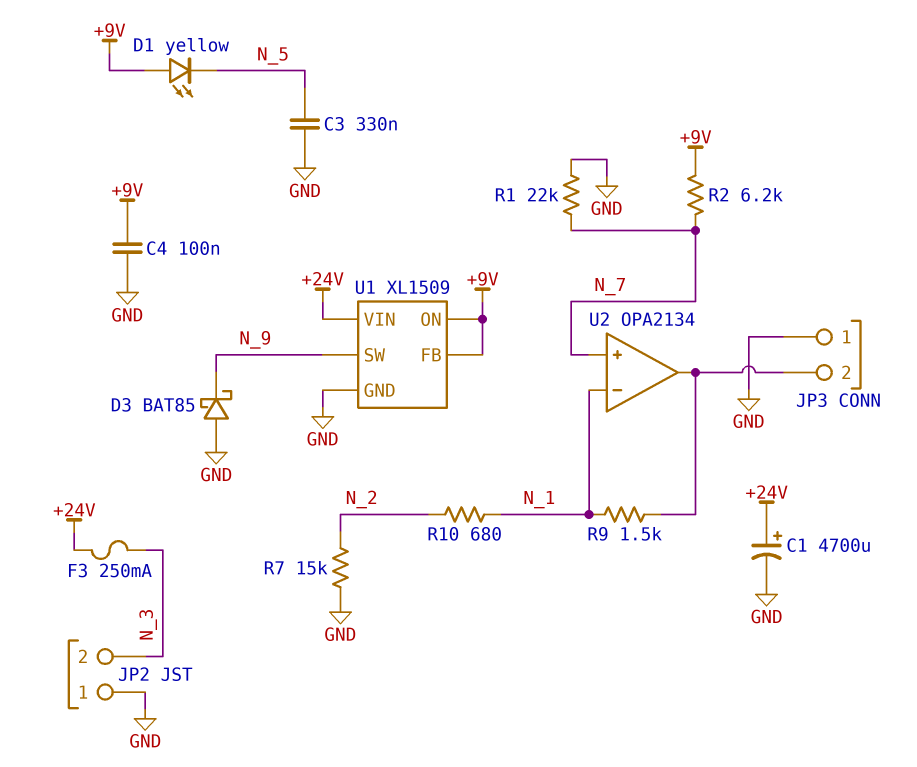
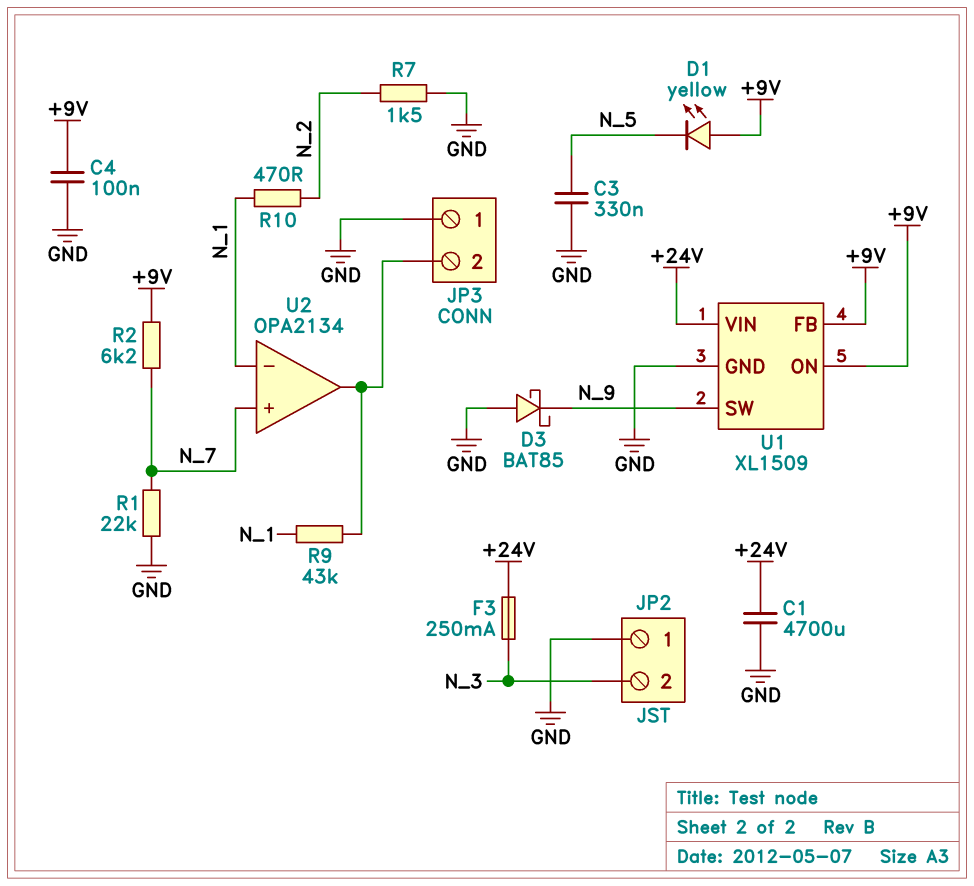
C1: 4700uF (plus +24V, minus GND) -> 4700uF (+24V, GND)
R7: 15k (GND, N_2) -> 1.5k (GND, N_2)
R9: 1.5k (JP3/2, N_1) -> 43k (JP3/2, N_1)
R10: 680 (N_1, N_2) -> 470 (N_1, N_2)

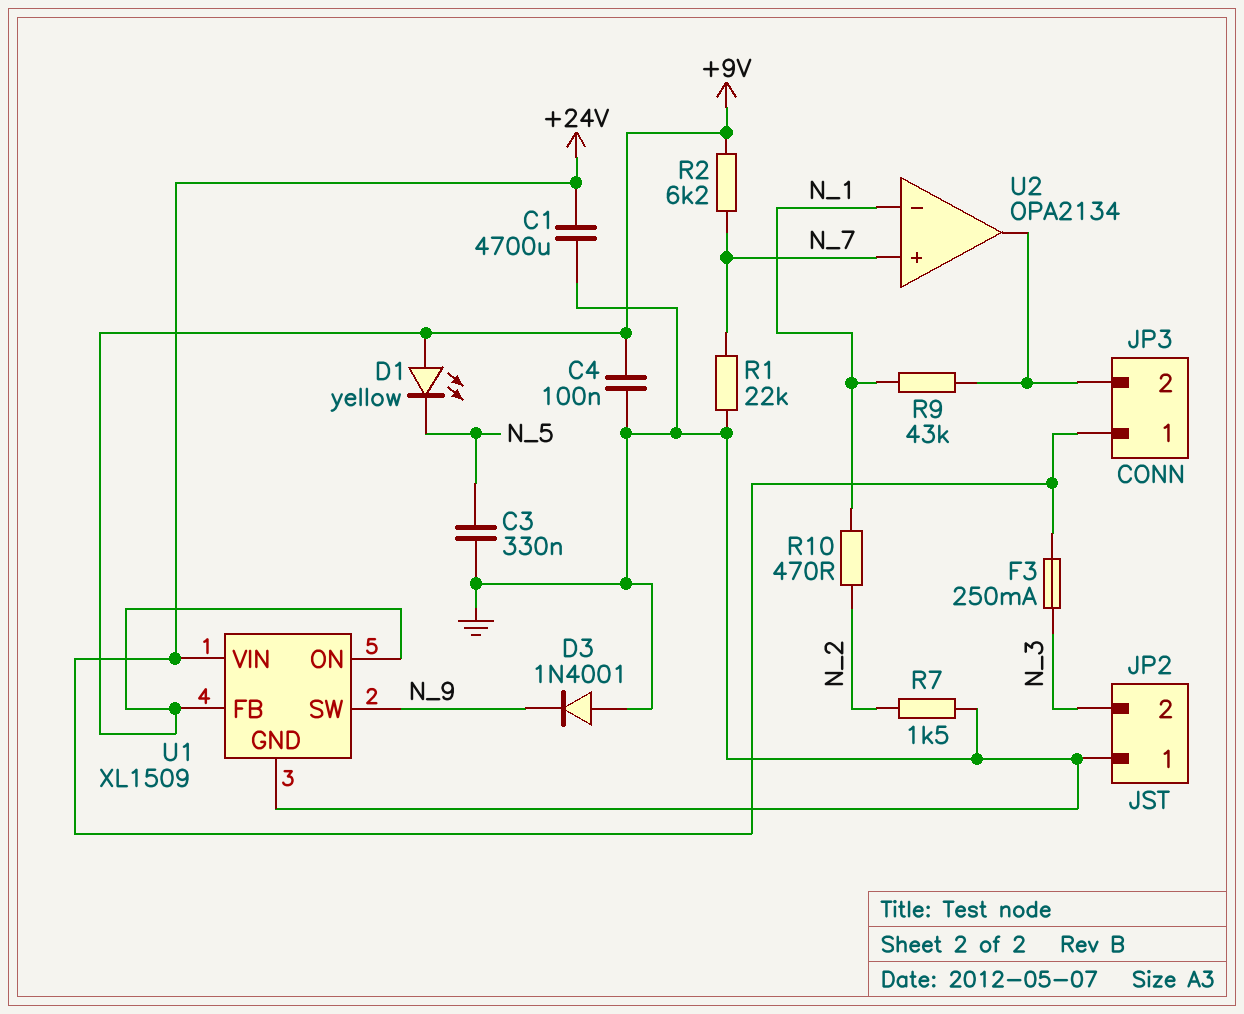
D3: schottky BAT85 (A GND, K N_9) -> diode 1N4001 (A GND, K N_9)
JP3 pin 1: GND -> +24V

